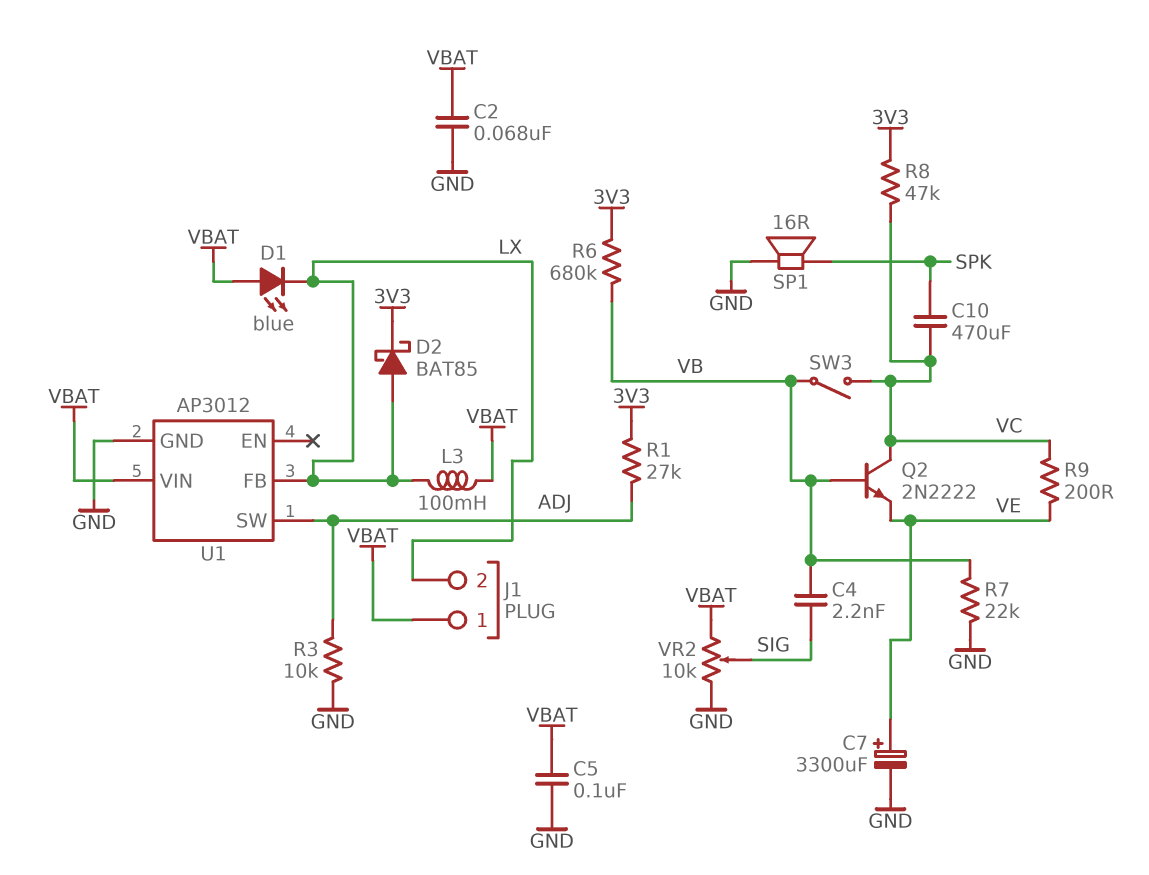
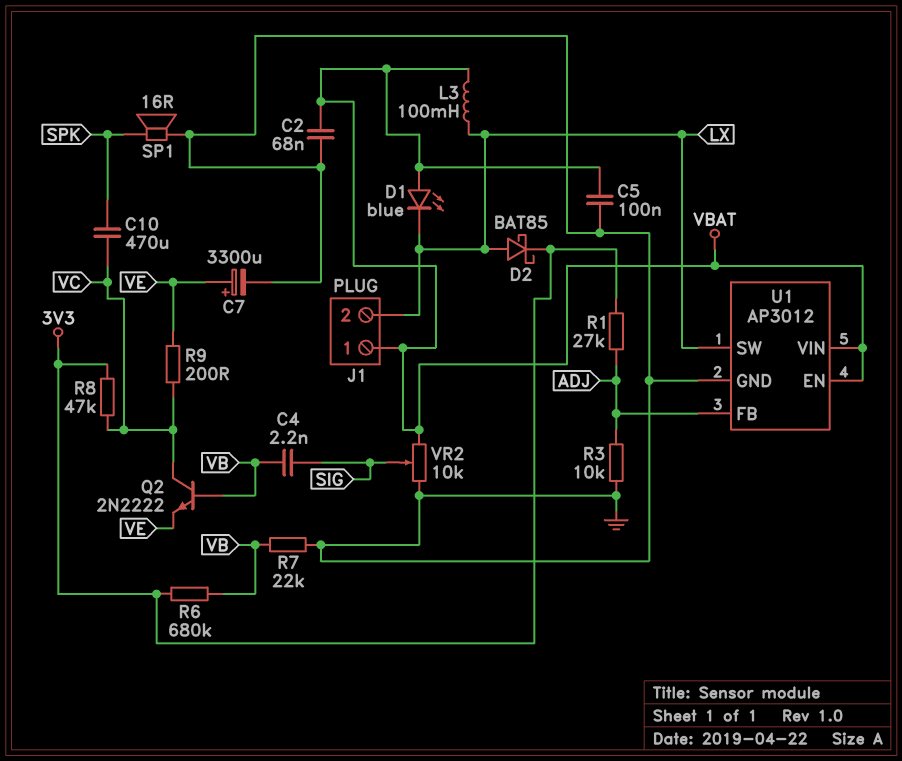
SW3: switch (VB, VC) -> none
U1 pin EN: none -> VBAT
U1 pin FB: LX -> ADJ
U1 pin SW: ADJ -> LX

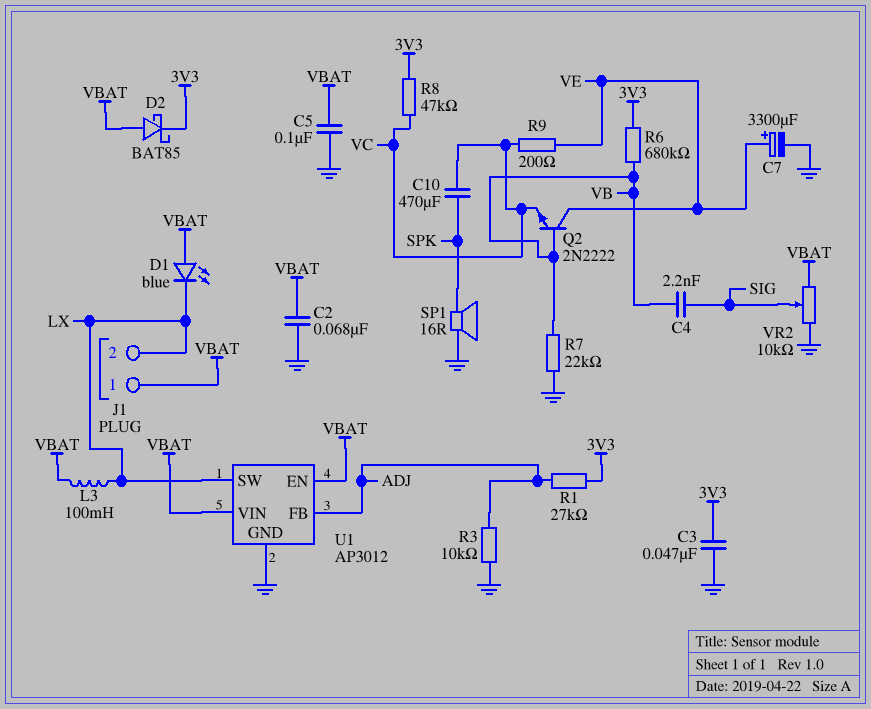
C3: none -> 47nF (3V3, GND)
D2: schottky BAT85 (A LX, K 3V3) -> schottky BAT85 (A VBAT, K 3V3)
Q2: NPN 2N2222 (B VB, C VC, E VE) -> NPN 2N2222 (B VB, C VE, E VC)

